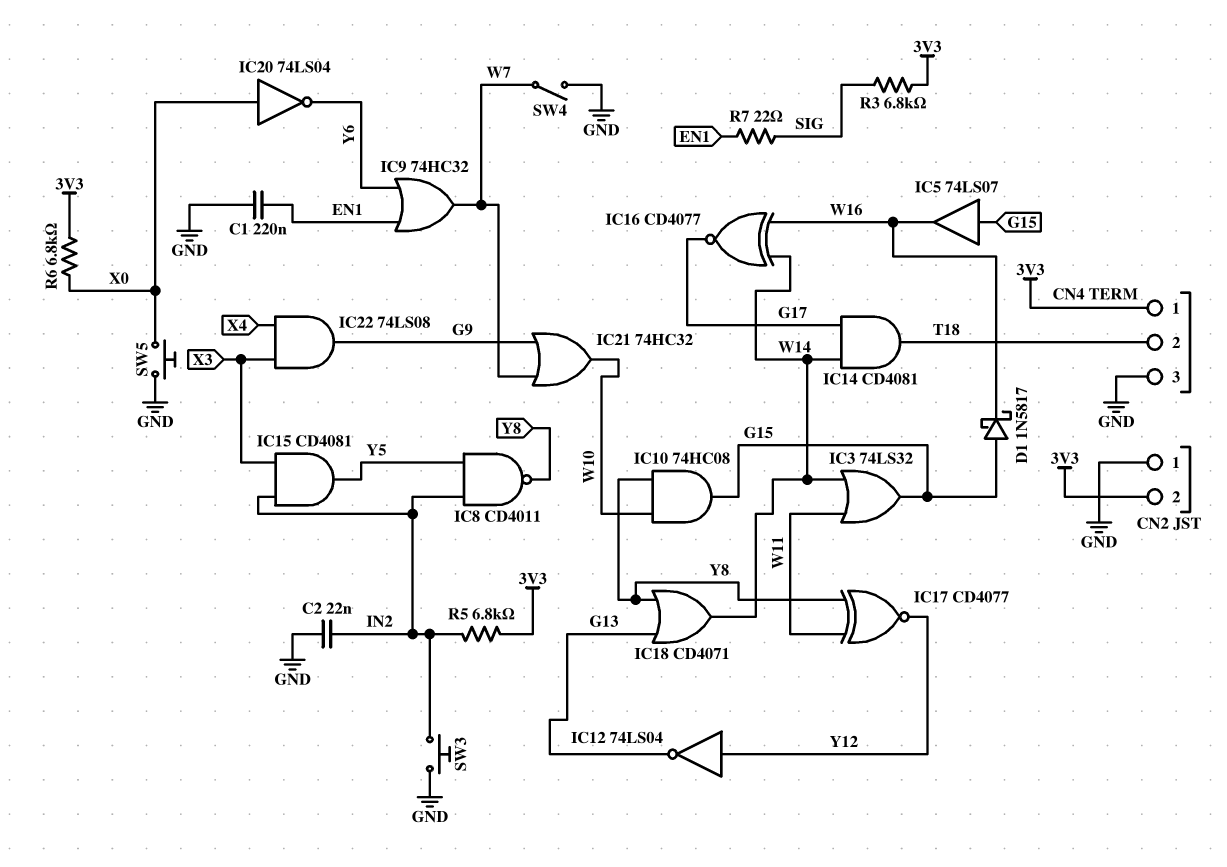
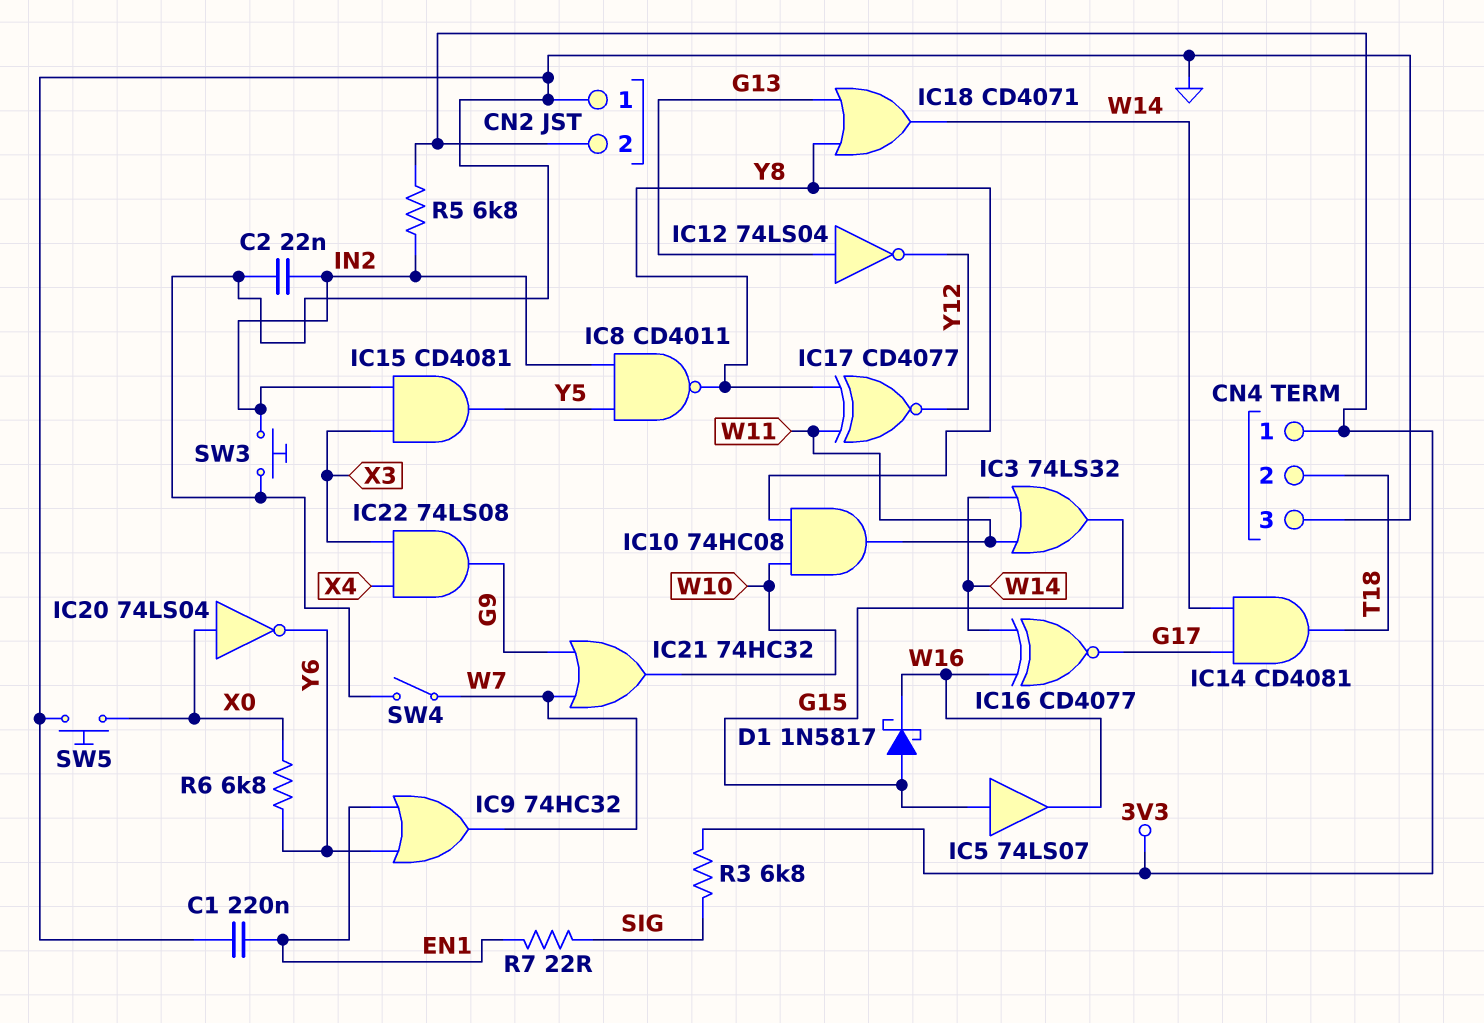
IC10: AND 74HC08 (in W10, in Y8, out G15) -> AND 74HC08 (in W10, in Y8, out W11)
IC12: NOT 74LS04 (in Y12, out G13) -> NOT 74LS04 (in G13, out Y12)
R6: 6.8k (3V3, X0) -> 6.8k (X0, Y6)

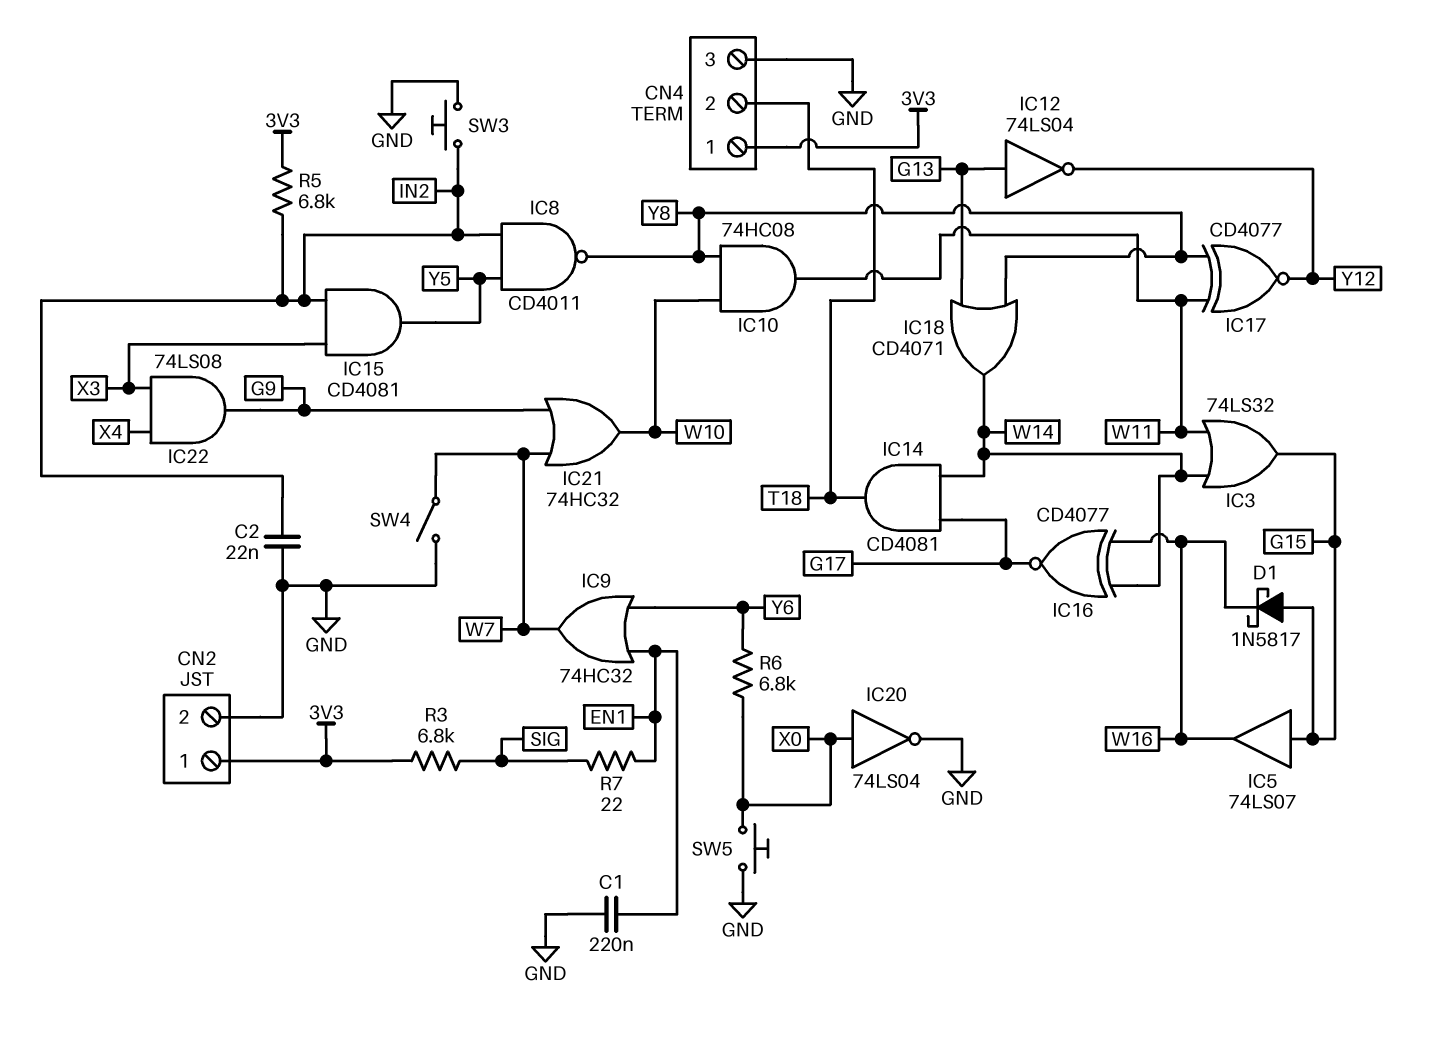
CN2 pin 1: GND -> 3V3
CN2 pin 2: 3V3 -> GND
IC20: NOT 74LS04 (in X0, out Y6) -> NOT 74LS04 (in X0, out GND)

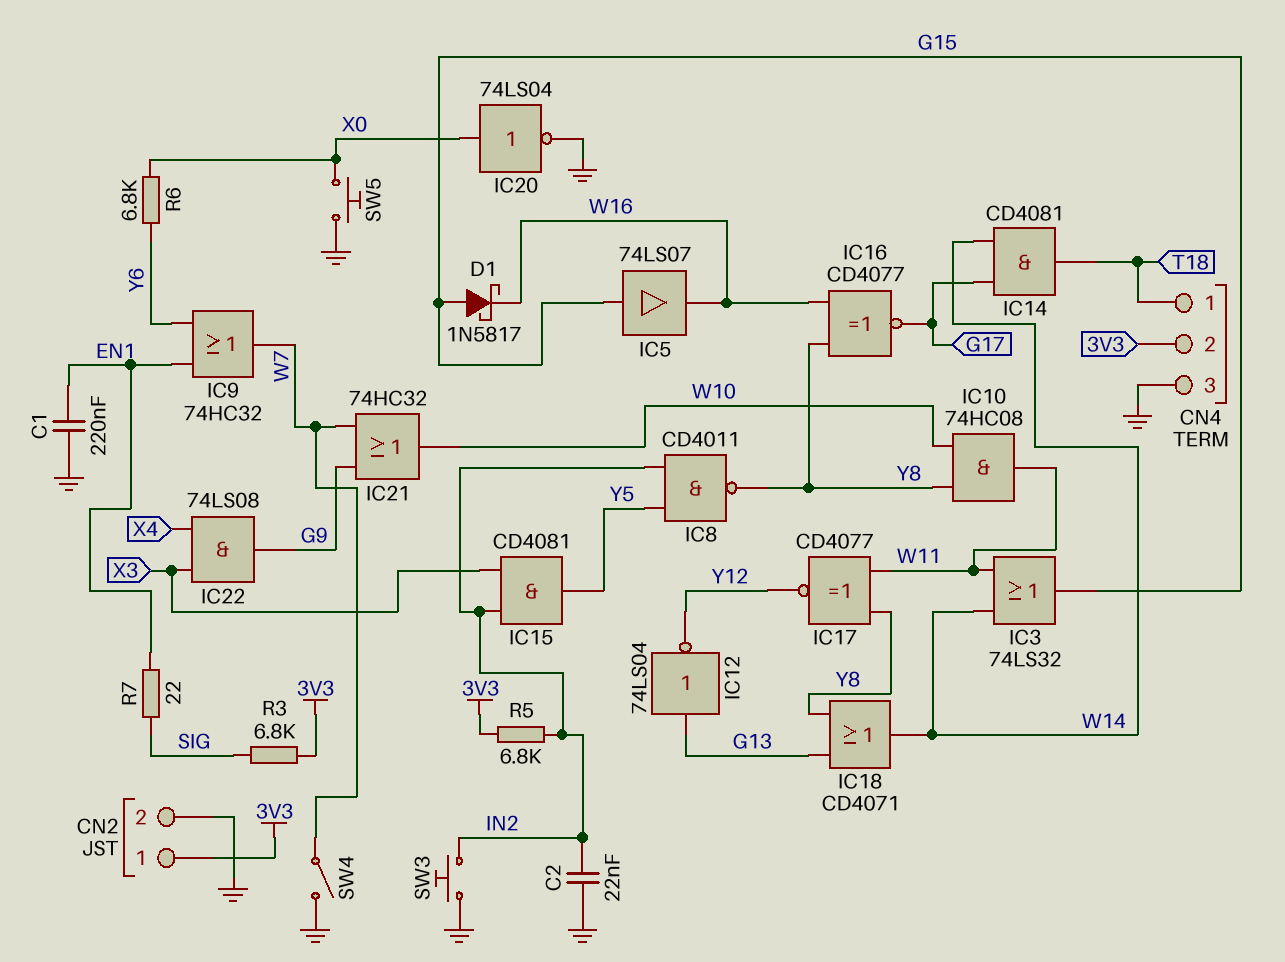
CN4 pin 1: 3V3 -> T18
CN4 pin 2: T18 -> 3V3
IC16: XNOR CD4077 (in W14, in W16, out G17) -> XNOR CD4077 (in W16, in Y8, out G17)

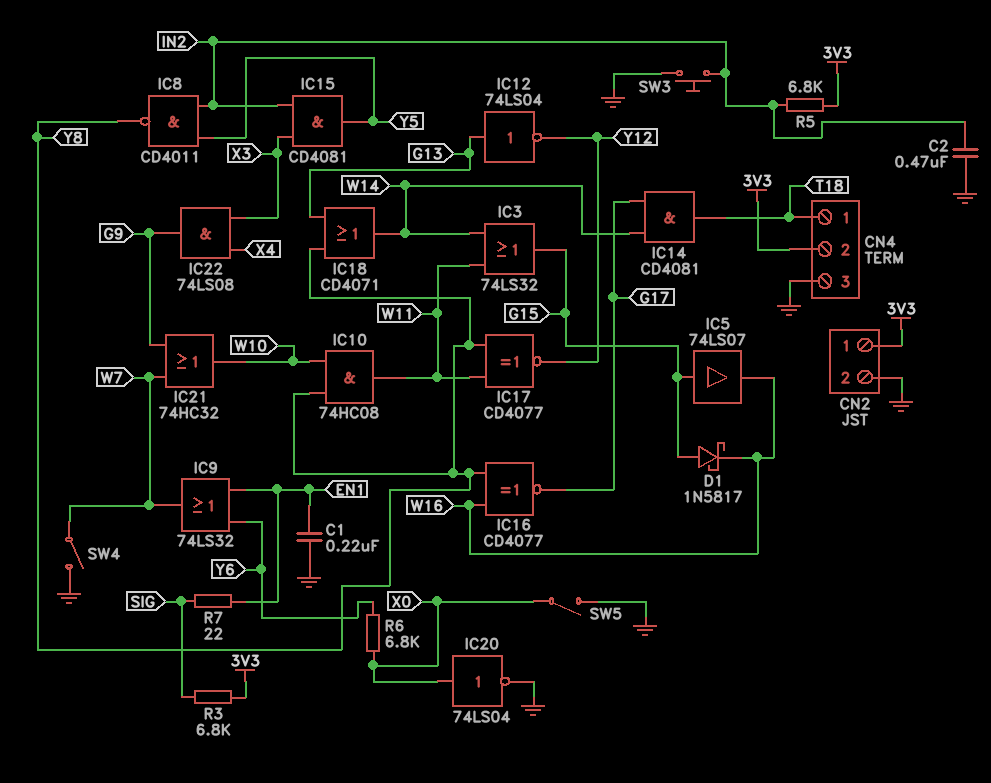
C2: 22nF (GND, IN2) -> 470nF (GND, IN2)
IC9: OR 74HC32 (in EN1, in Y6, out W7) -> OR 74LS32 (in EN1, in Y6, out W7)
SW5: button (GND, X0) -> switch (GND, X0)

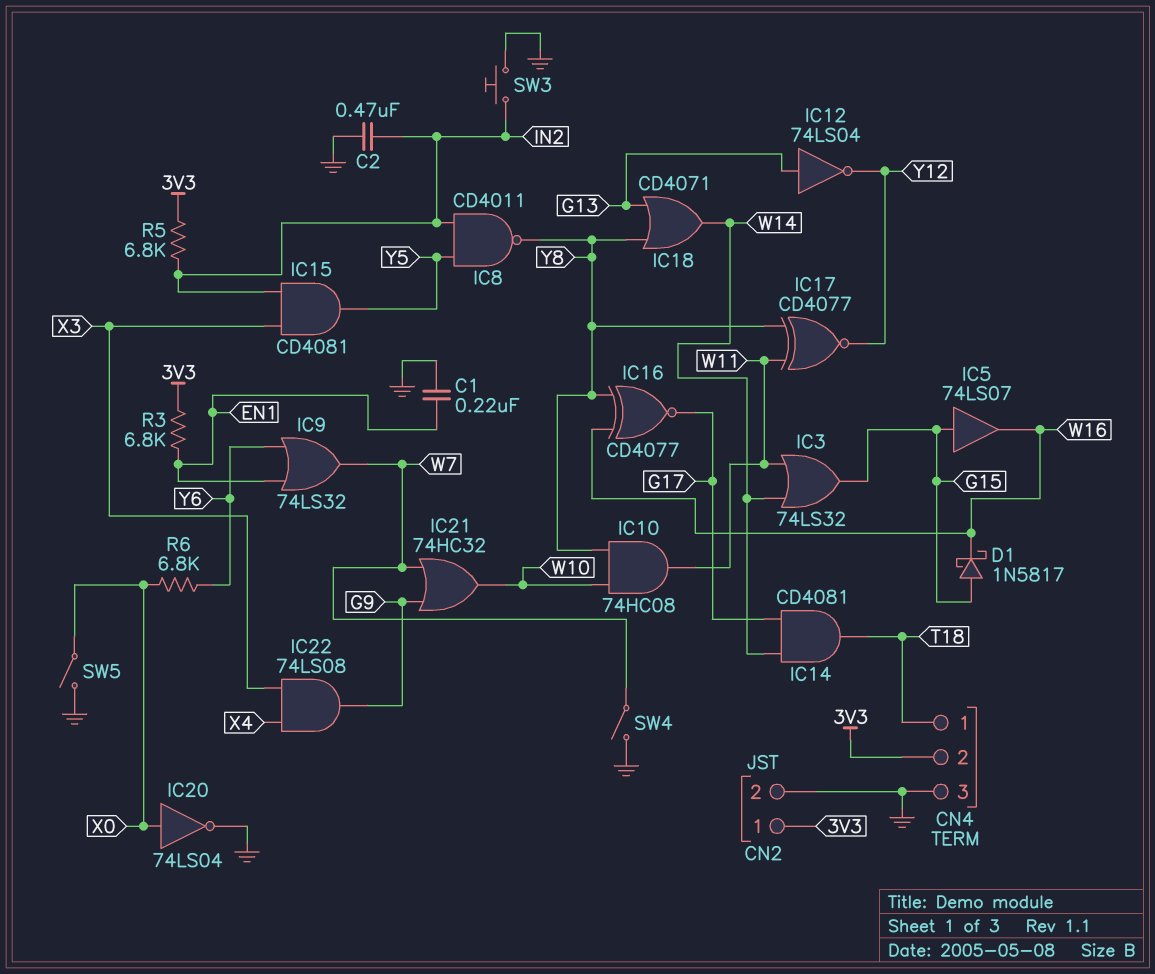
R3: 6.8k (3V3, SIG) -> 6.8k (3V3, EN1)
R7: 22 (EN1, SIG) -> none

